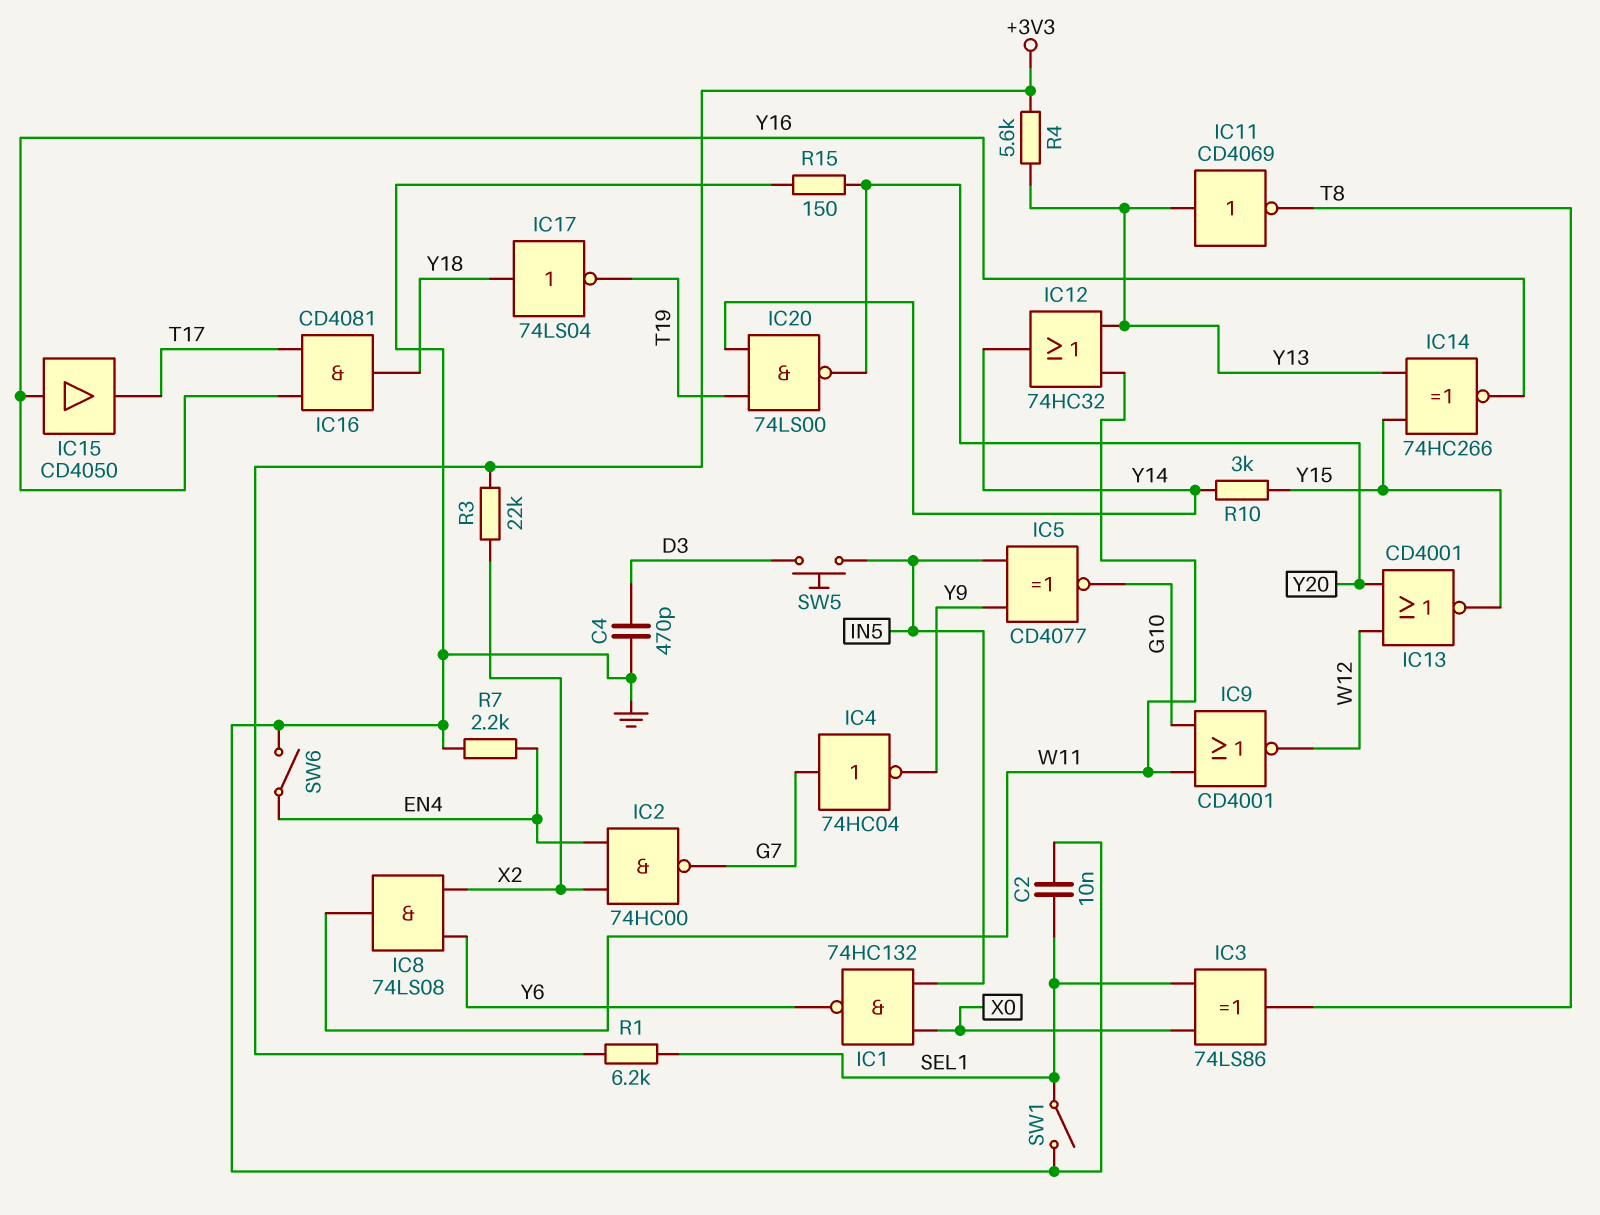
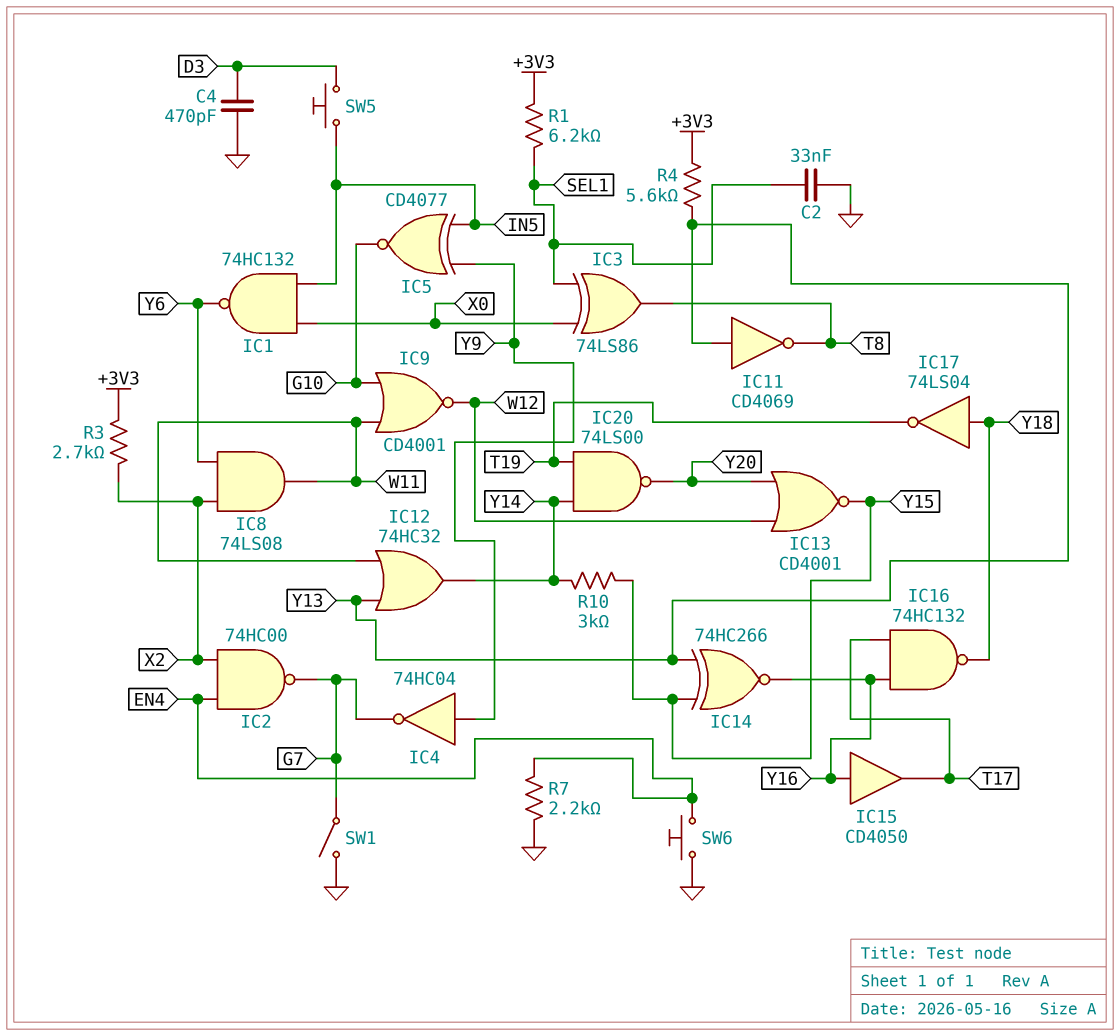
C2: 10nF (GND, SEL1) -> 33nF (GND, SEL1)
IC4: NOT 74HC04 (in G7, out Y9) -> NOT 74HC04 (in Y9, out G7)
IC16: AND CD4081 (in T17, in Y16, out Y18) -> NAND 74HC132 (in T17, in Y16, out Y18)
R3: 22k (+3V3, X2) -> 2.7k (+3V3, X2)
R15: 150 (GND, Y20) -> none
SW1: switch (GND, SEL1) -> switch (G7, GND)
SW6: switch (EN4, GND) -> button (EN4, GND)

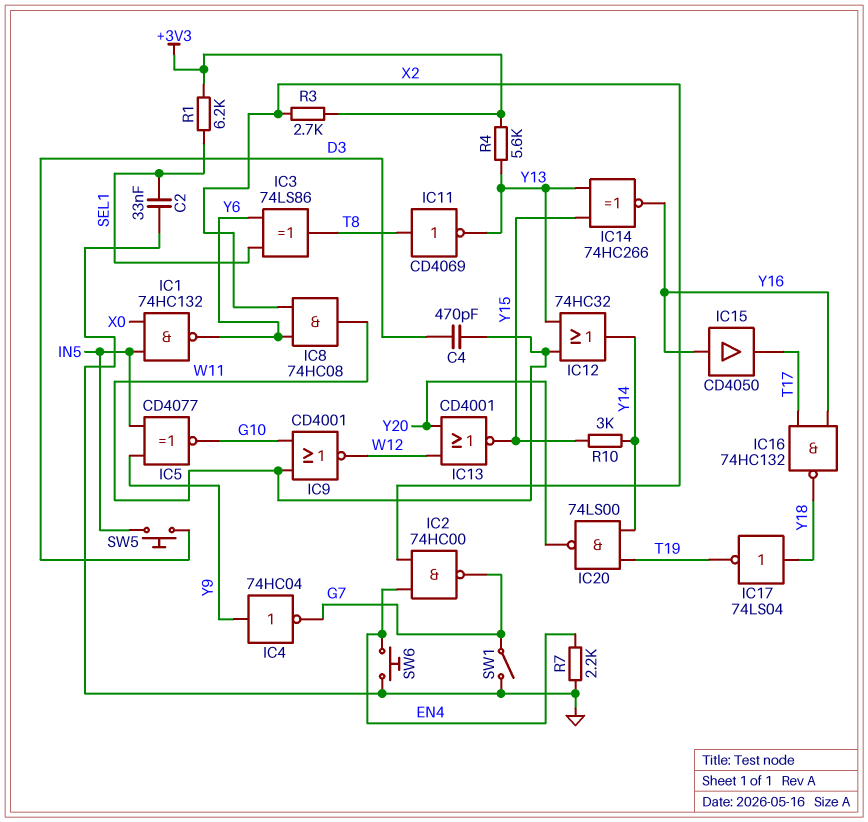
C4: 470pF (D3, GND) -> 470pF (D3, W11)
IC3: XOR 74LS86 (in SEL1, in X0, out T8) -> XOR 74LS86 (in SEL1, in Y6, out T8)
IC8: AND 74LS08 (in X2, in Y6, out W11) -> AND 74HC08 (in X2, in Y6, out W11)
IC11: NOT CD4069 (in Y13, out T8) -> NOT CD4069 (in T8, out Y13)

